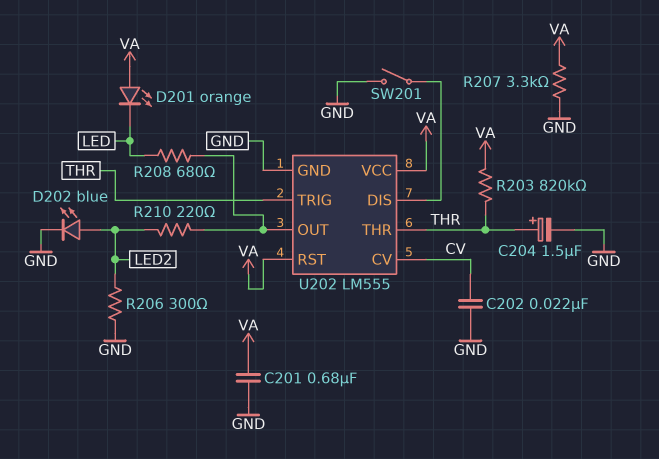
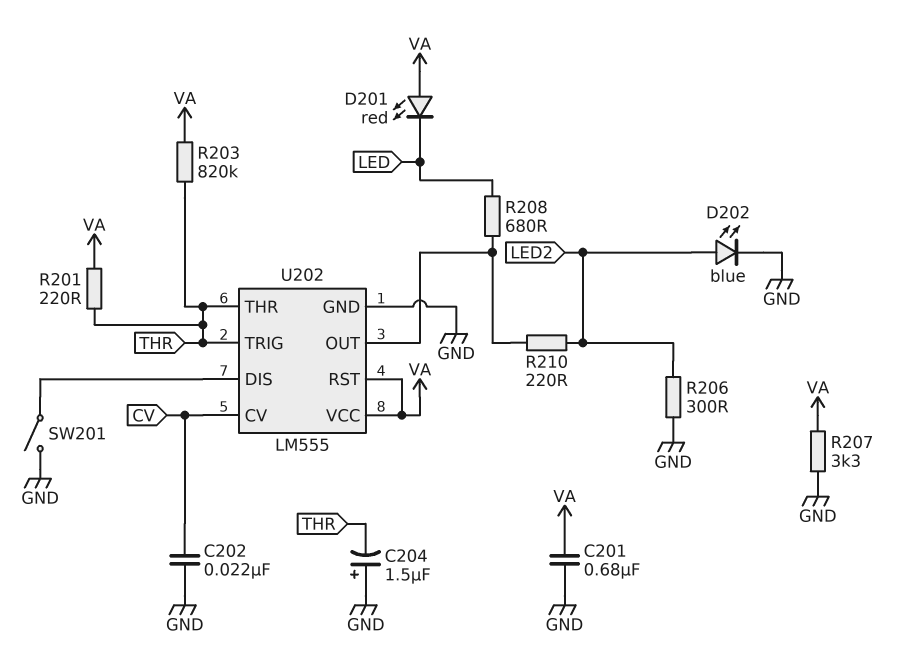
C204: 1.5uF (plus THR, minus GND) -> 1.5uF (plus GND, minus THR)
D201: LED orange (A VA, K LED) -> LED red (A VA, K LED)
R201: none -> 220 (THR, VA)

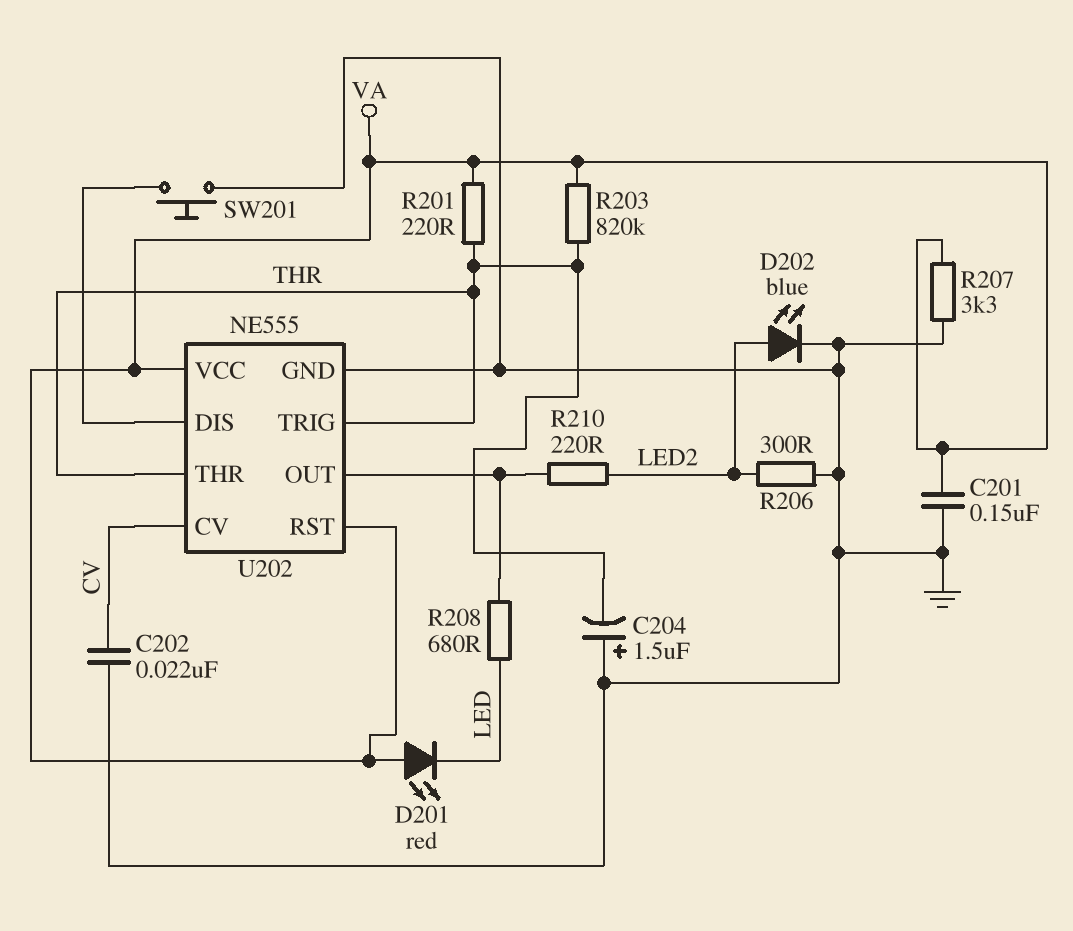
C201: 680nF (GND, VA) -> 150nF (GND, VA)
SW201: switch (GND, U202/DIS) -> button (GND, U202/DIS)
U202: LM555 -> NE555

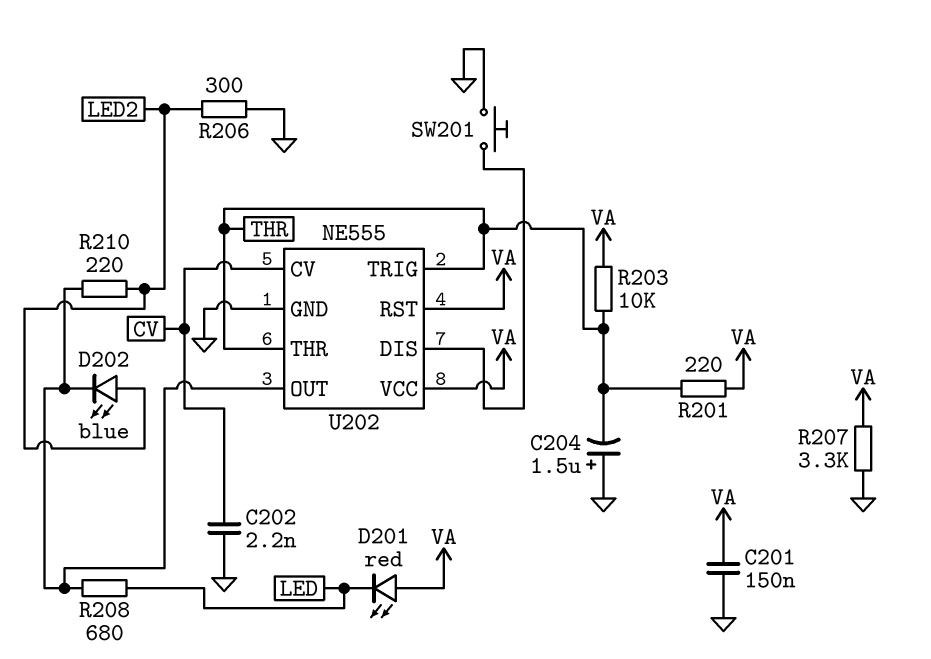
C202: 22nF (CV, GND) -> 2.2nF (CV, GND)
D202: LED blue (A LED2, K GND) -> LED blue (A LED2, K U202/OUT)
R203: 820k (THR, VA) -> 10k (THR, VA)

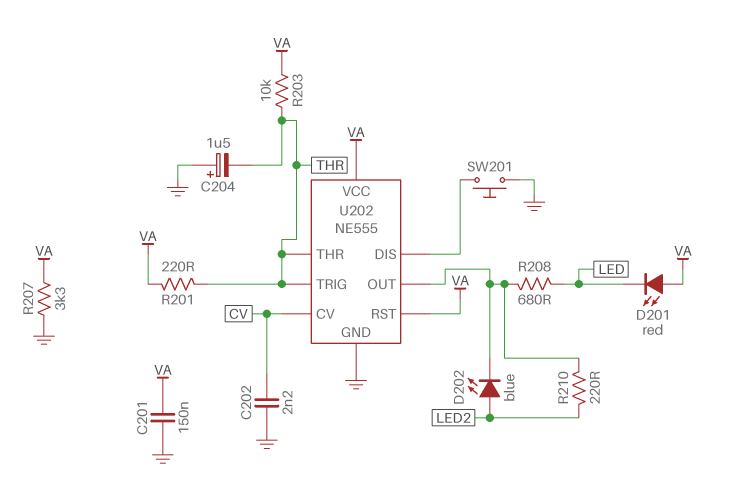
R206: 300 (GND, LED2) -> none

